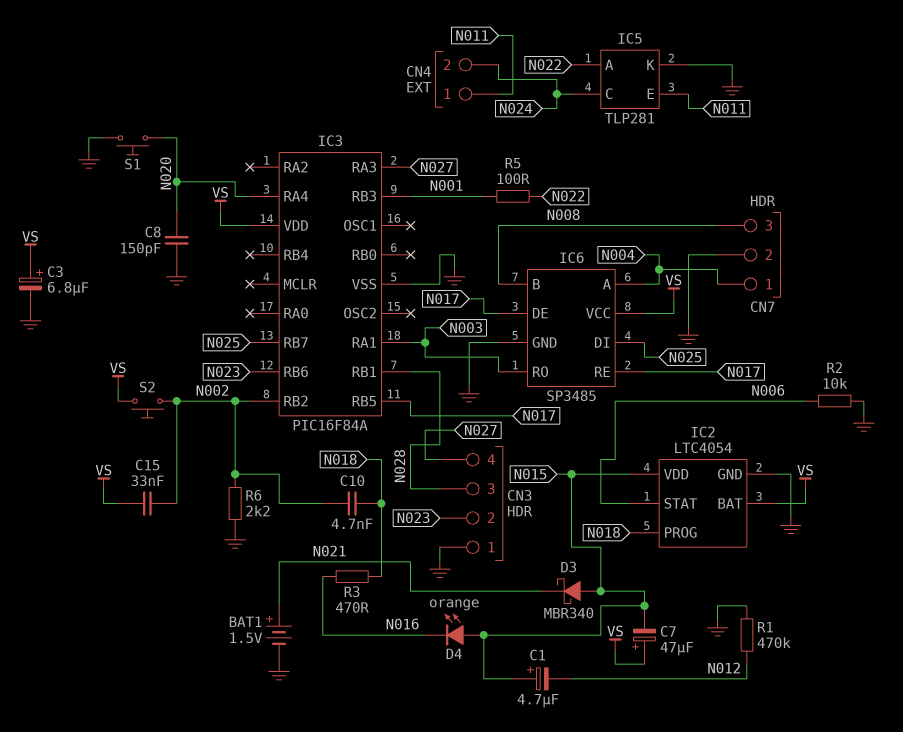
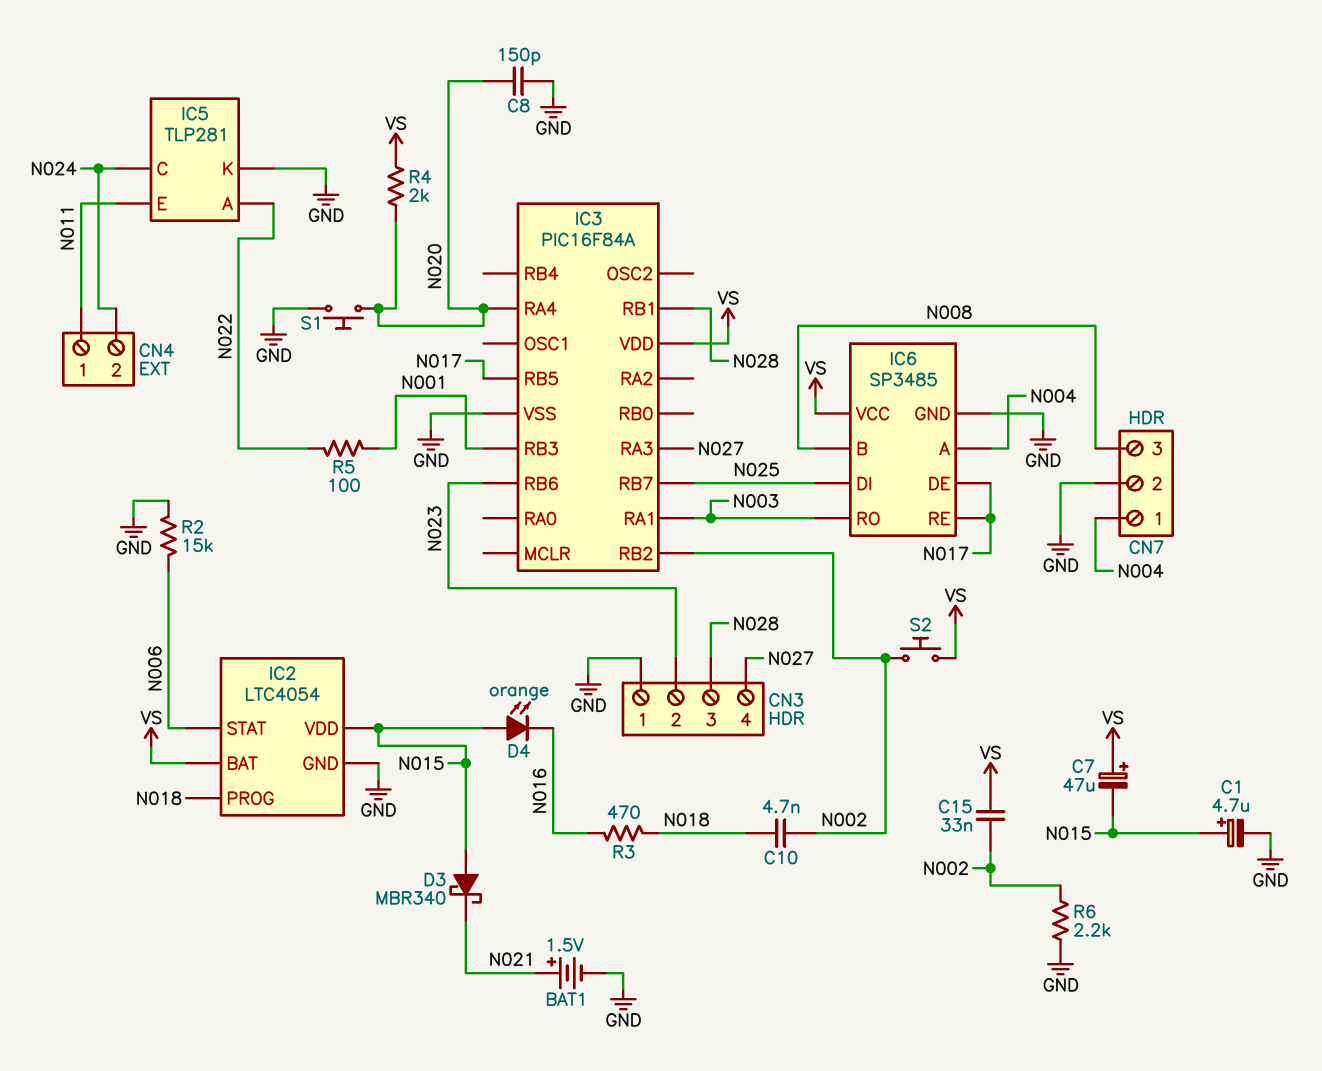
C1: 4.7uF (plus N015, minus N012) -> 4.7uF (plus N015, minus GND)
C3: 6.8uF (plus VS, minus GND) -> none
R1: 470k (GND, N012) -> none
R2: 10k (GND, N006) -> 15k (GND, N006)
R4: none -> 2k (N020, VS)

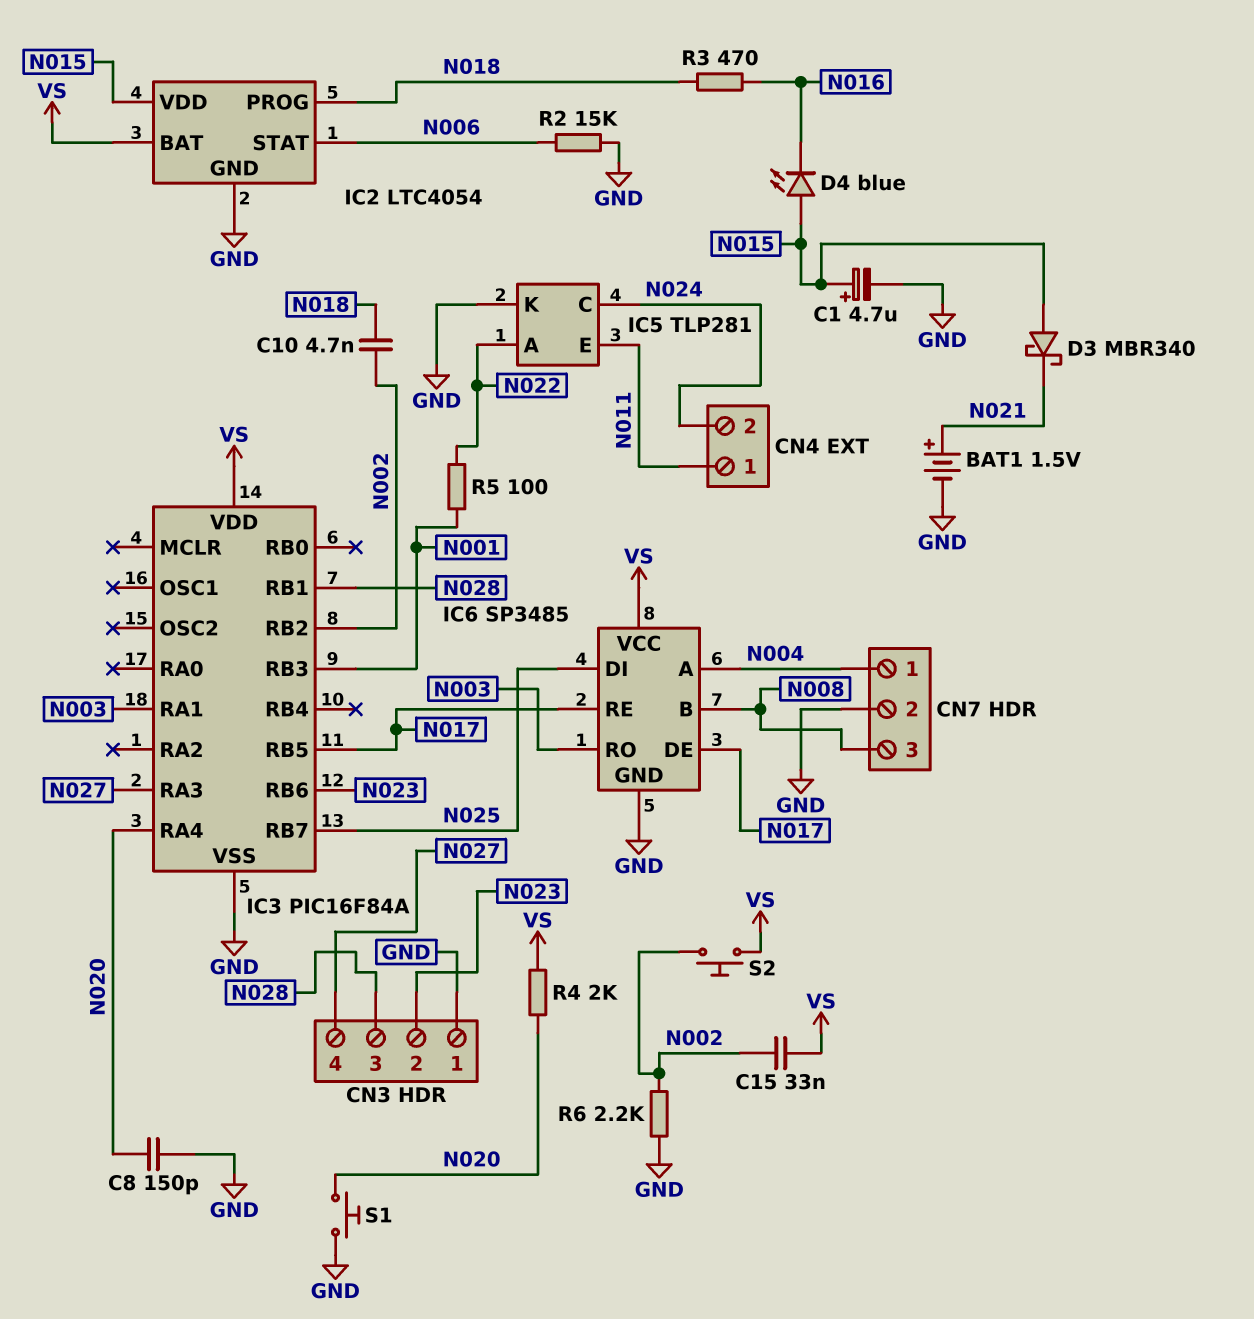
C7: 47uF (plus VS, minus N015) -> none
D4: LED orange (A N015, K N016) -> LED blue (A N015, K N016)

